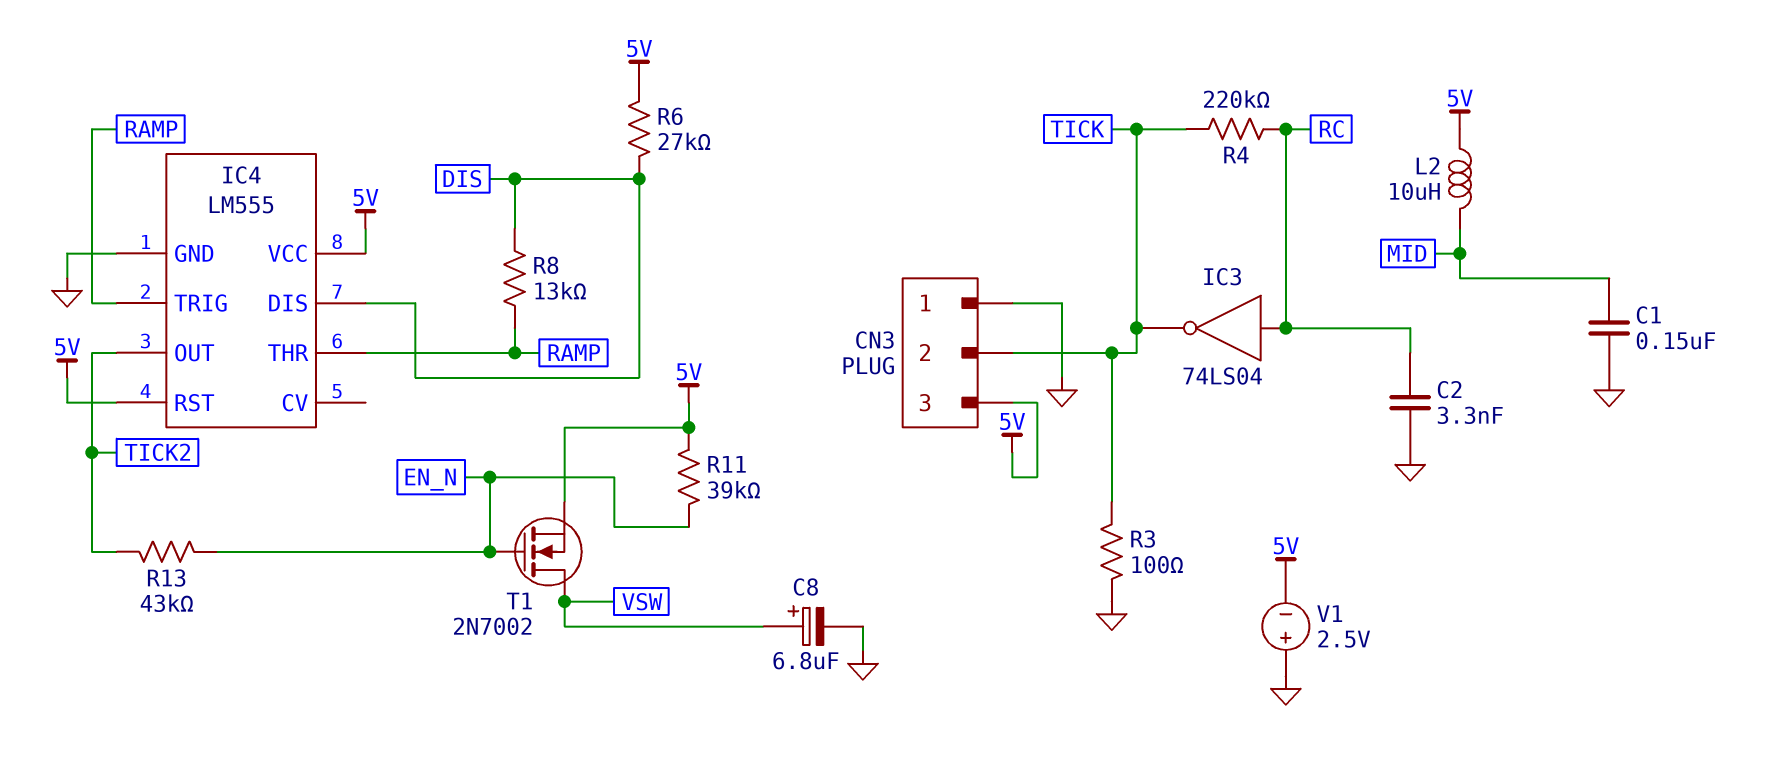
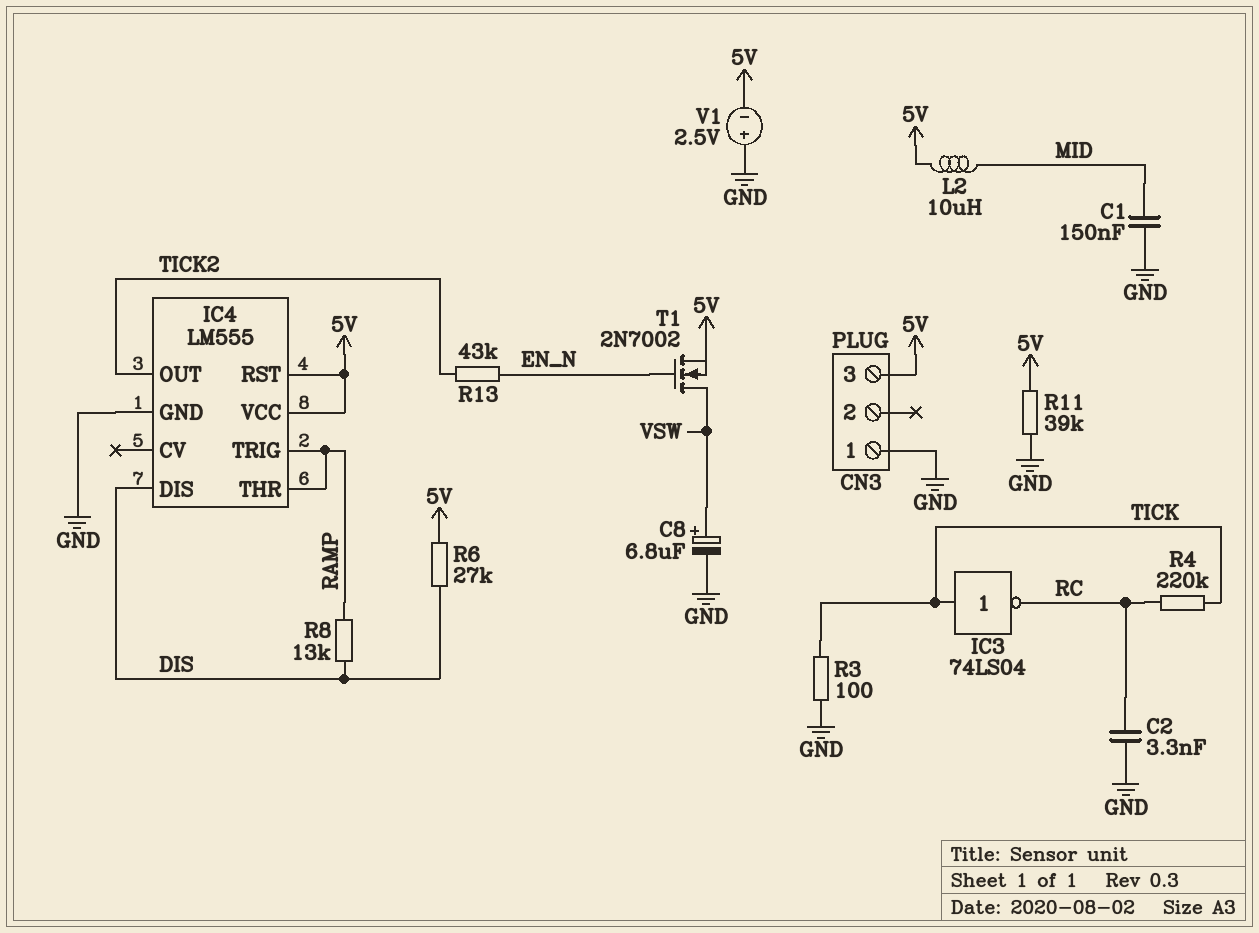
CN3 pin 2: TICK -> none
IC3: NOT 74LS04 (in RC, out TICK) -> NOT 74LS04 (in TICK, out RC)
R11: 39k (5V, EN_N) -> 39k (5V, GND)

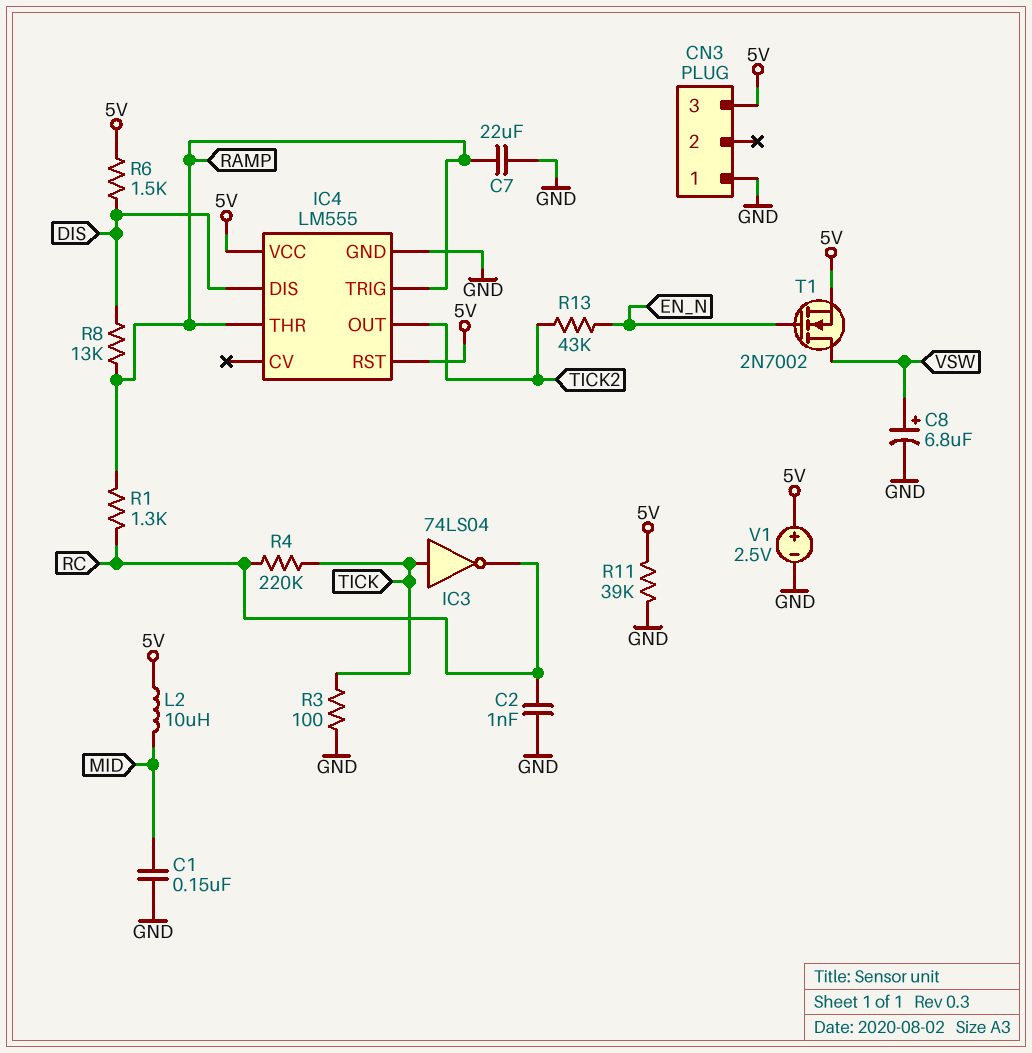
C2: 3.3nF (GND, RC) -> 1nF (GND, RC)
C7: none -> 22uF (GND, RAMP)
R1: none -> 1.3k (RAMP, RC)
R6: 27k (5V, DIS) -> 1.5k (5V, DIS)
V1: 2.5V (plus GND, minus 5V) -> 2.5V (plus 5V, minus GND)

